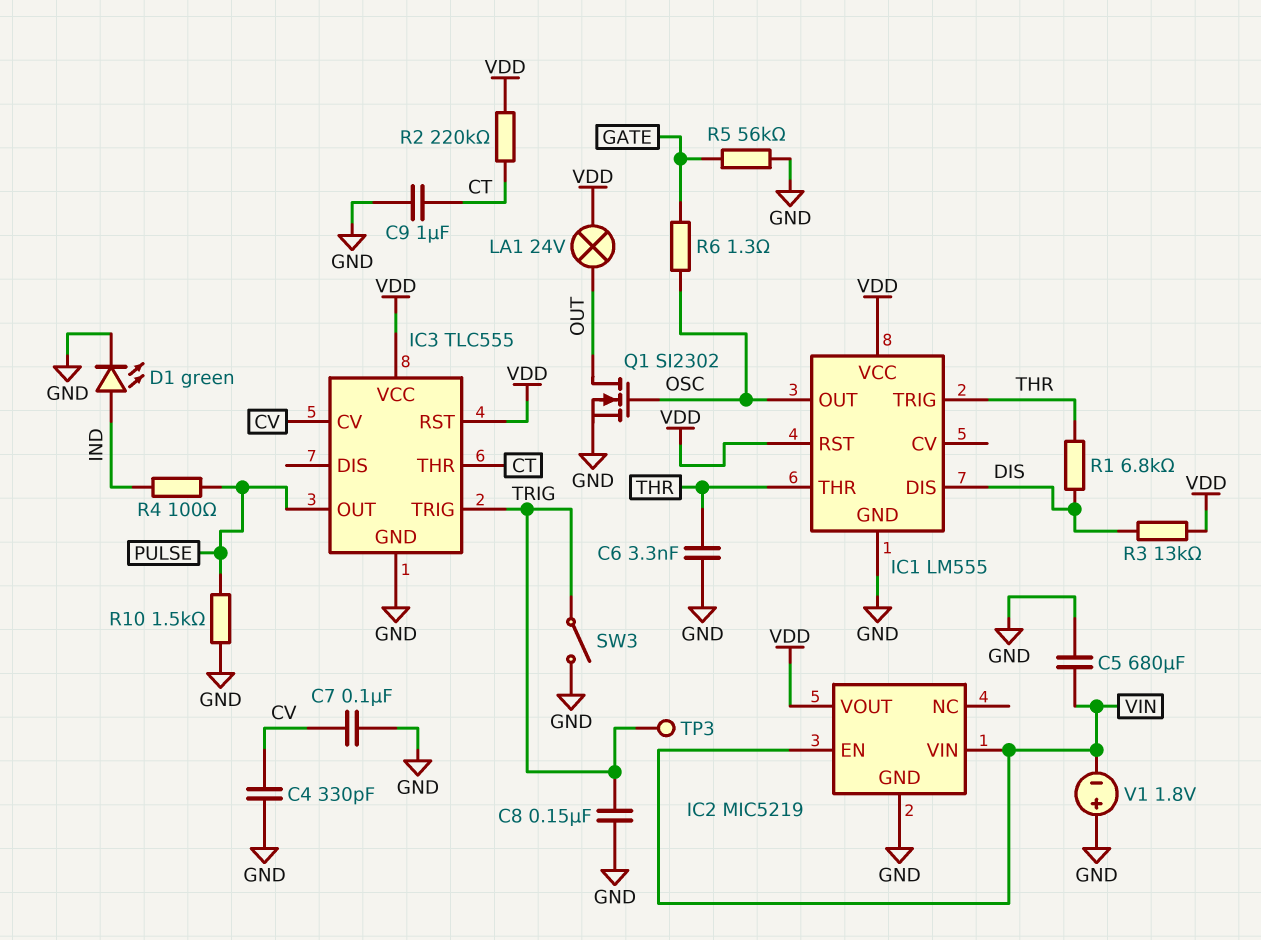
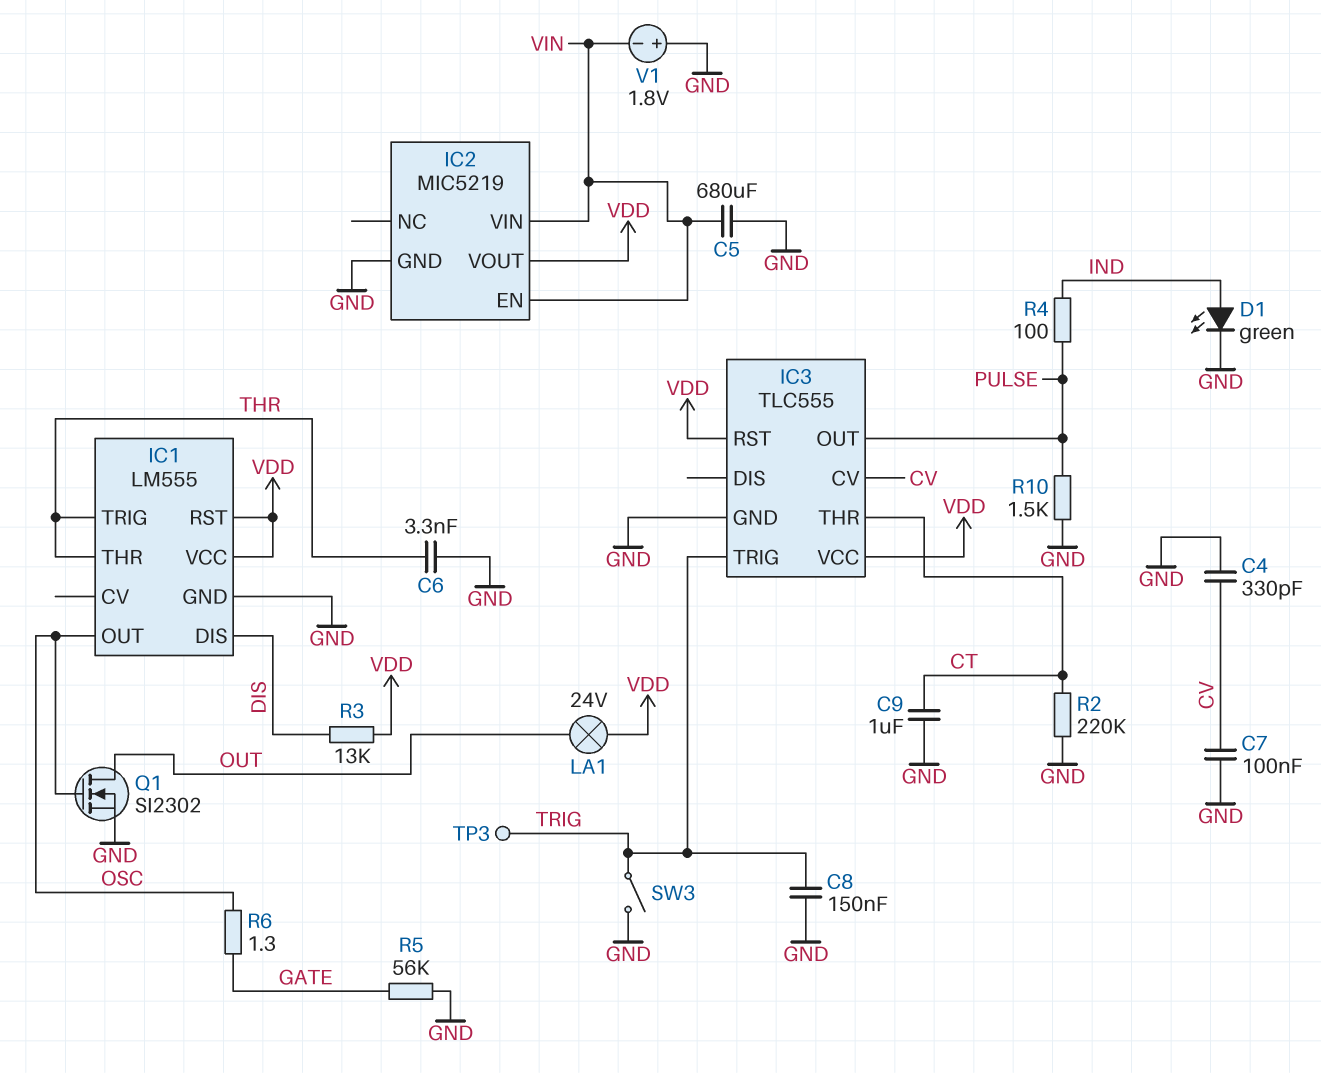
R1: 6.8k (DIS, THR) -> none
R2: 220k (CT, VDD) -> 220k (CT, GND)

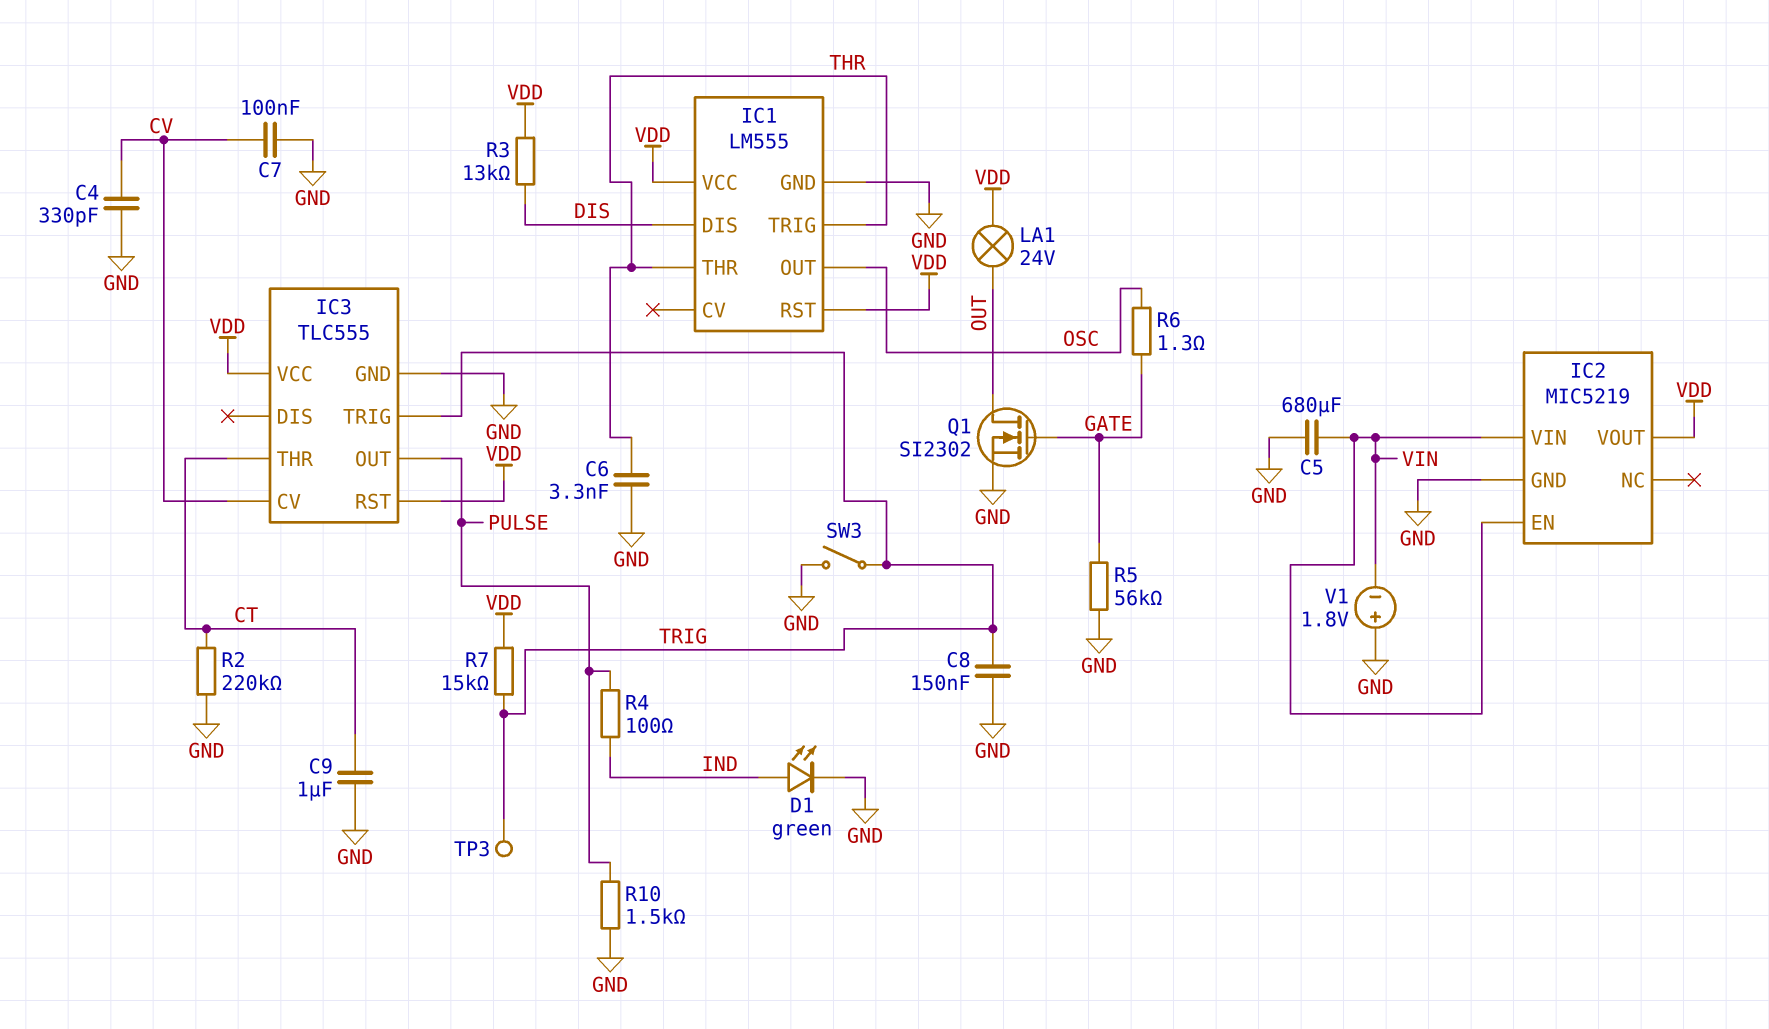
Q1: NMOS SI2302 (G OSC, D OUT, S GND) -> NMOS SI2302 (G GATE, D OUT, S GND)
R7: none -> 15k (TRIG, VDD)

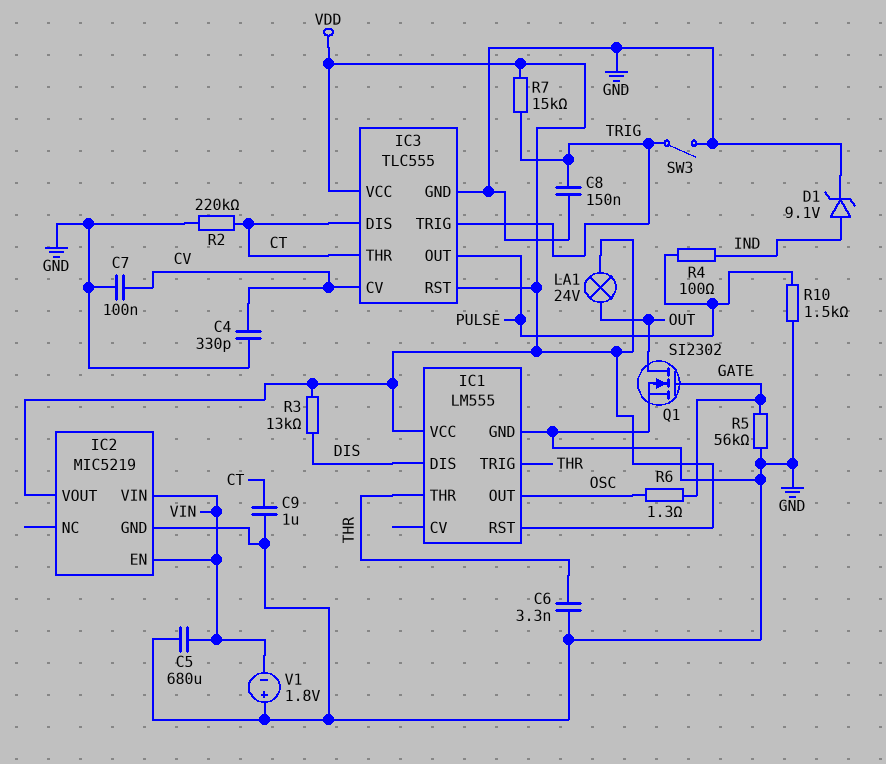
D1: LED green (A IND, K GND) -> zener 9.1V (A IND, K GND)
IC3 pin DIS: none -> CT
TP3: test point (TRIG) -> none

